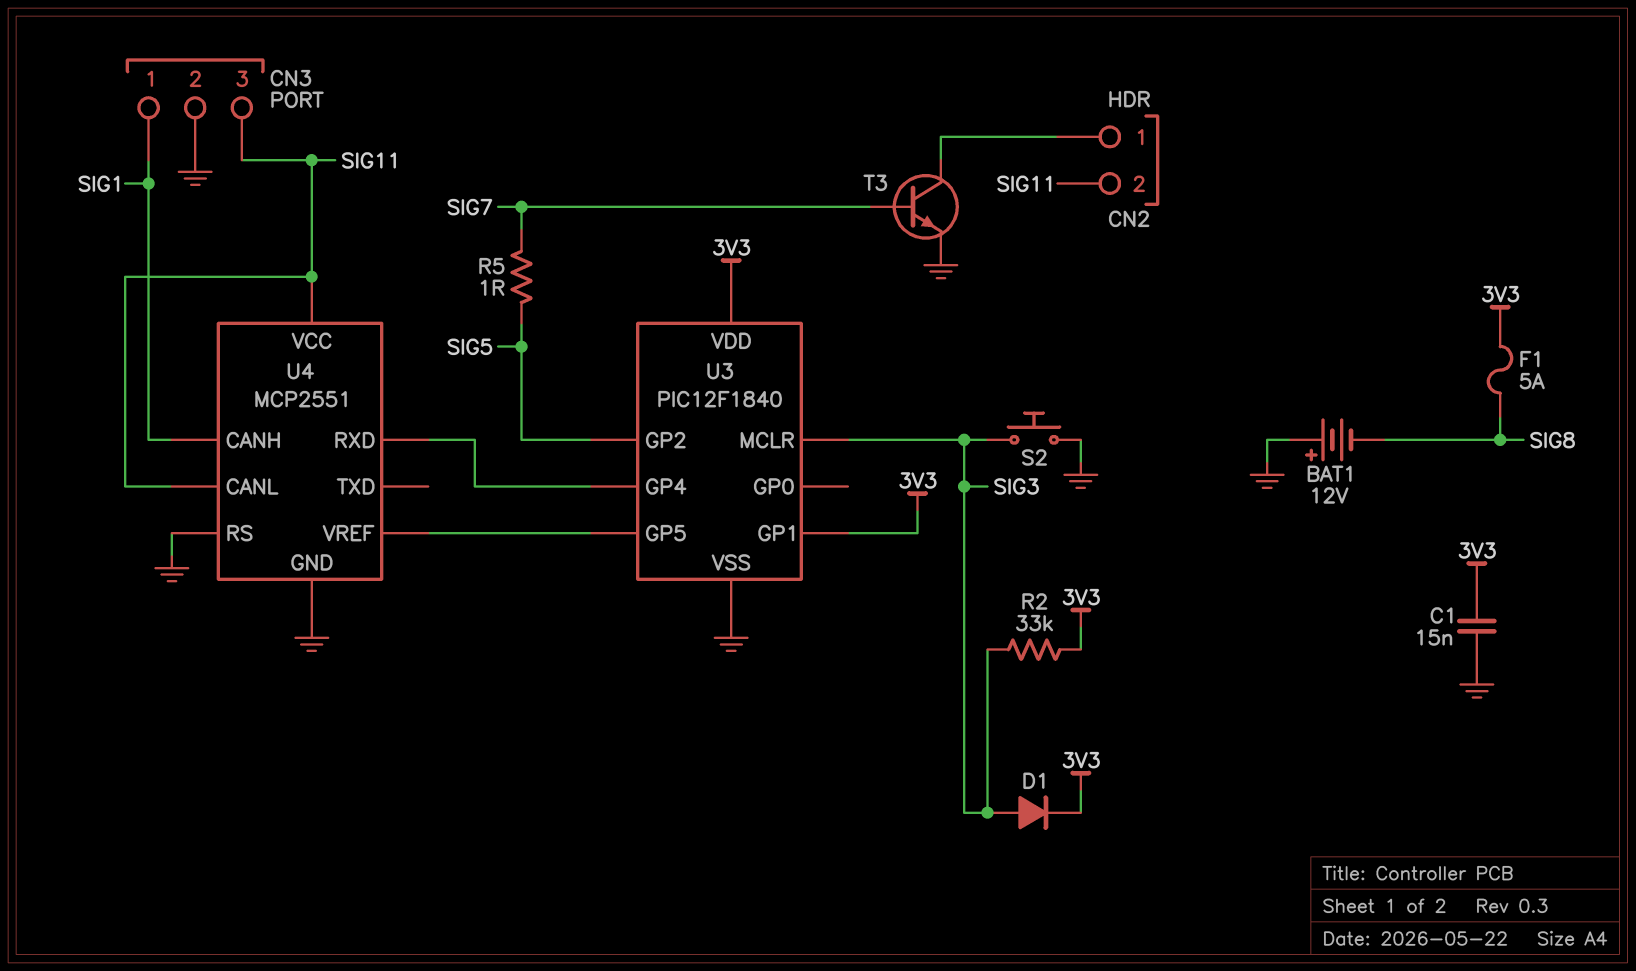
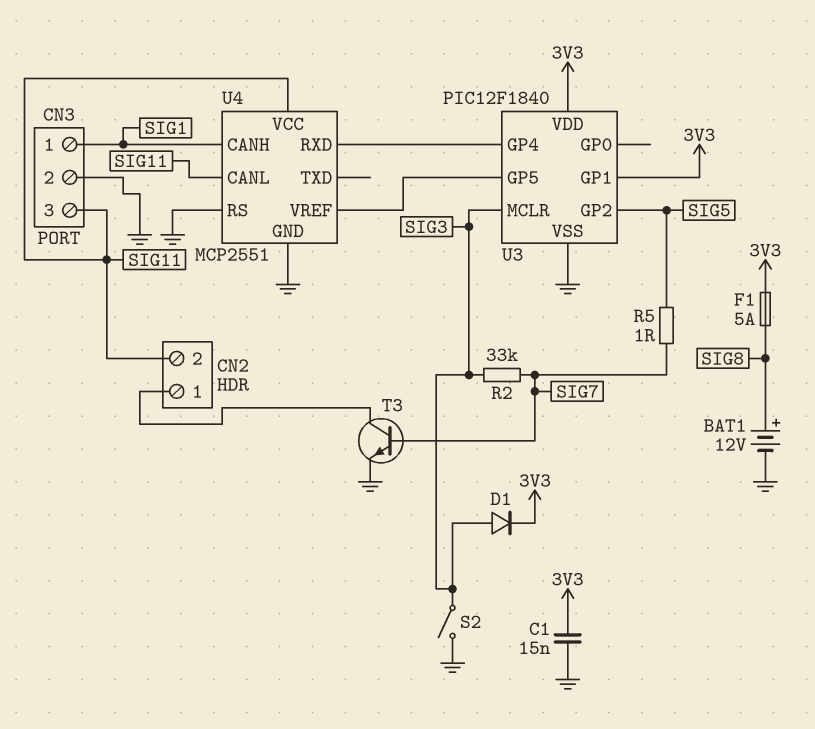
BAT1: 12V (plus GND, minus SIG8) -> 12V (plus SIG8, minus GND)
R2: 33k (3V3, SIG3) -> 33k (SIG3, SIG7)
S2: button (GND, SIG3) -> switch (GND, SIG3)

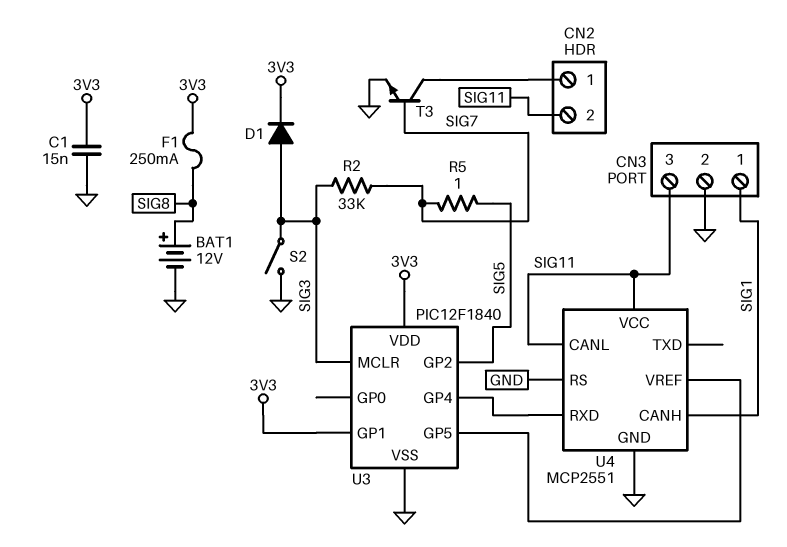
F1: 5A (3V3, SIG8) -> 250mA (3V3, SIG8)

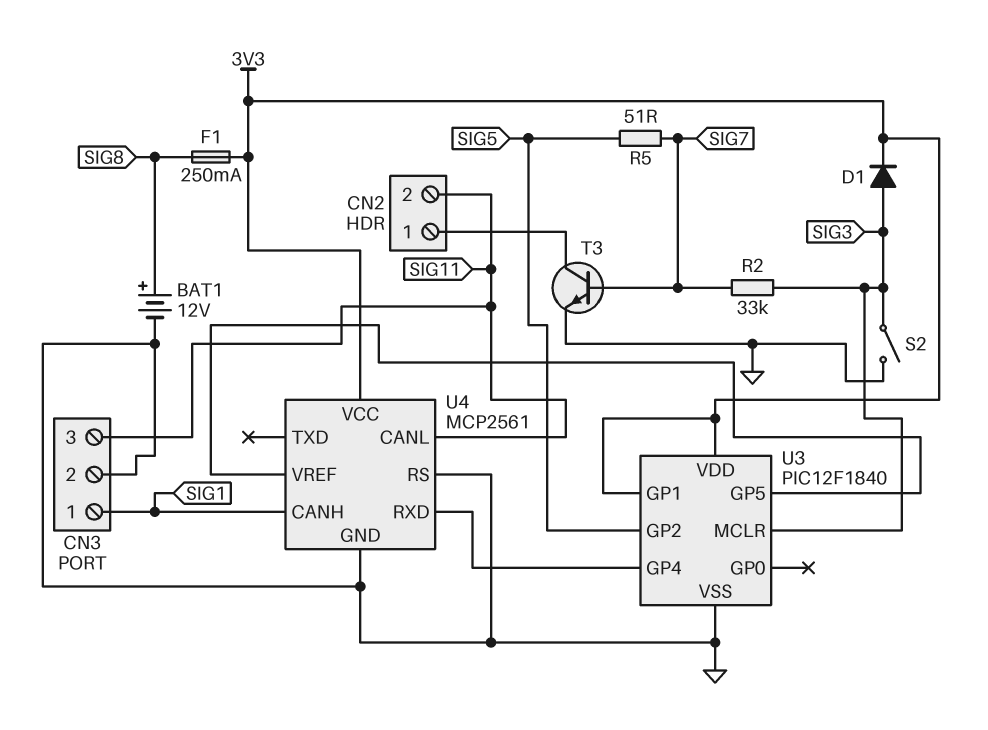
C1: 15nF (3V3, GND) -> none
R5: 1 (SIG5, SIG7) -> 51 (SIG5, SIG7)
U4: MCP2551 -> MCP2561
U4 pin VCC: SIG11 -> 3V3

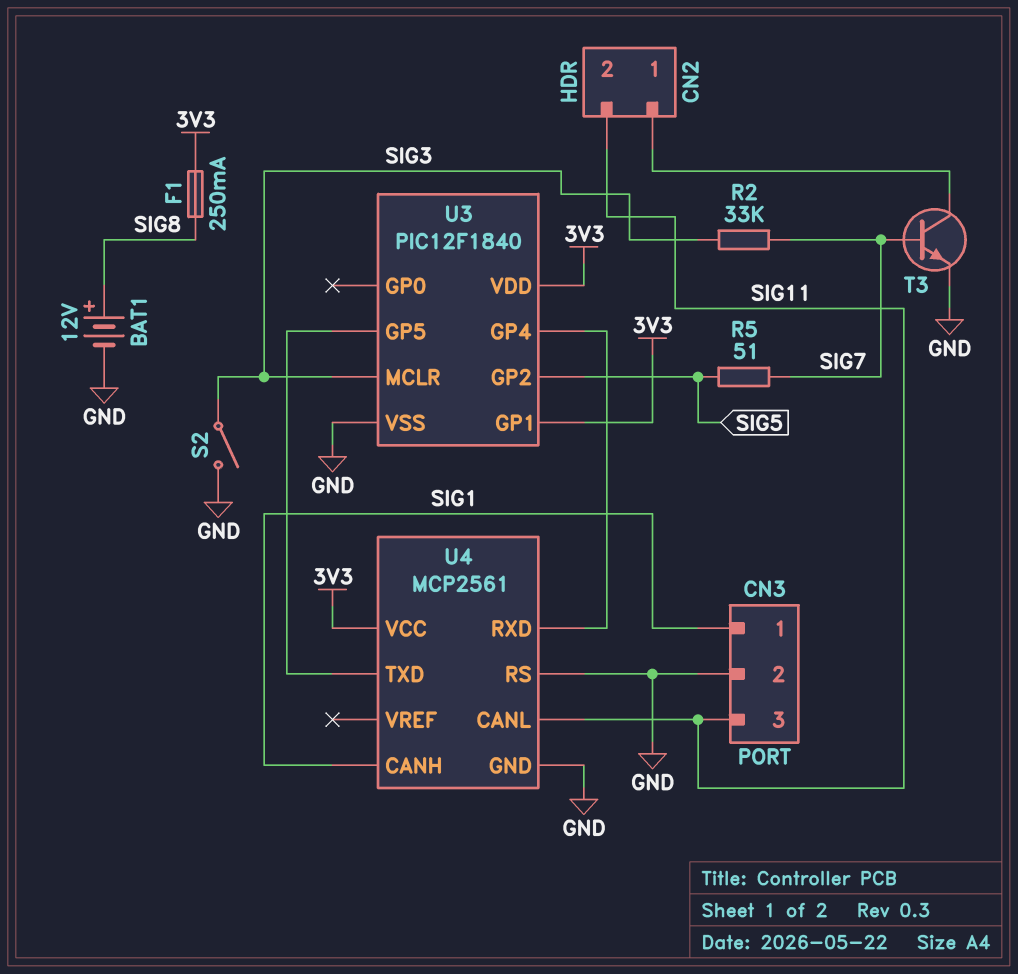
D1: diode (A SIG3, K 3V3) -> none
U4 pin TXD: none -> U3/GP5
U4 pin VREF: U3/GP5 -> none

